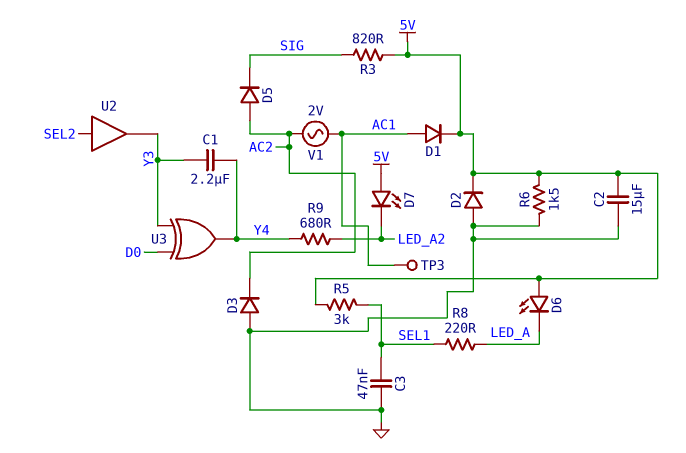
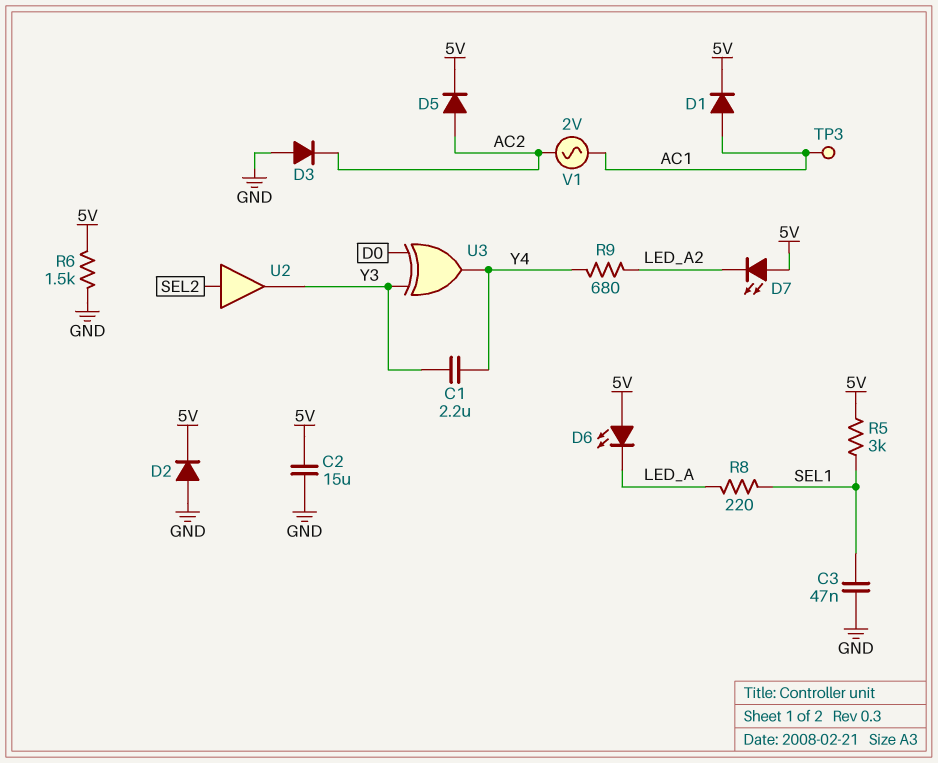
D5: diode (A AC2, K SIG) -> diode (A AC2, K 5V)
R3: 820 (5V, SIG) -> none

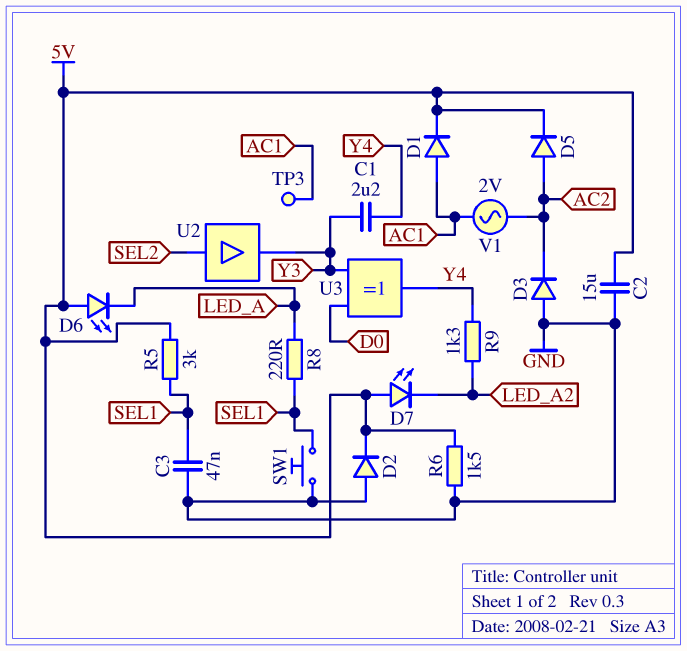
R9: 680 (LED_A2, Y4) -> 1.3k (LED_A2, Y4)
SW1: none -> button (GND, SEL1)

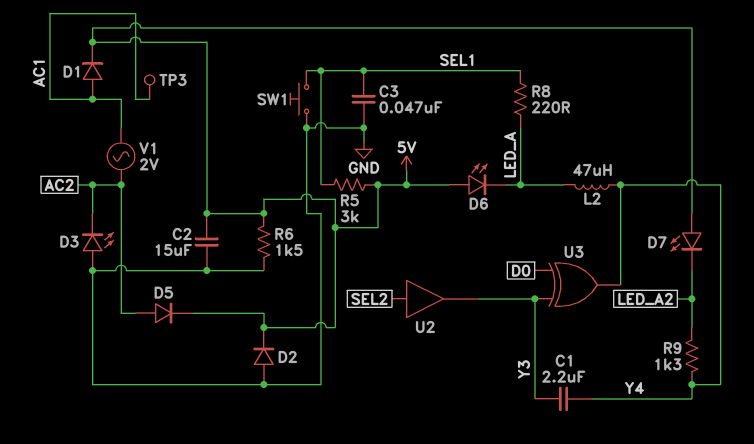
D3: diode (A GND, K AC2) -> LED (A GND, K AC2)
L2: none -> 47uH (LED_A, Y4)

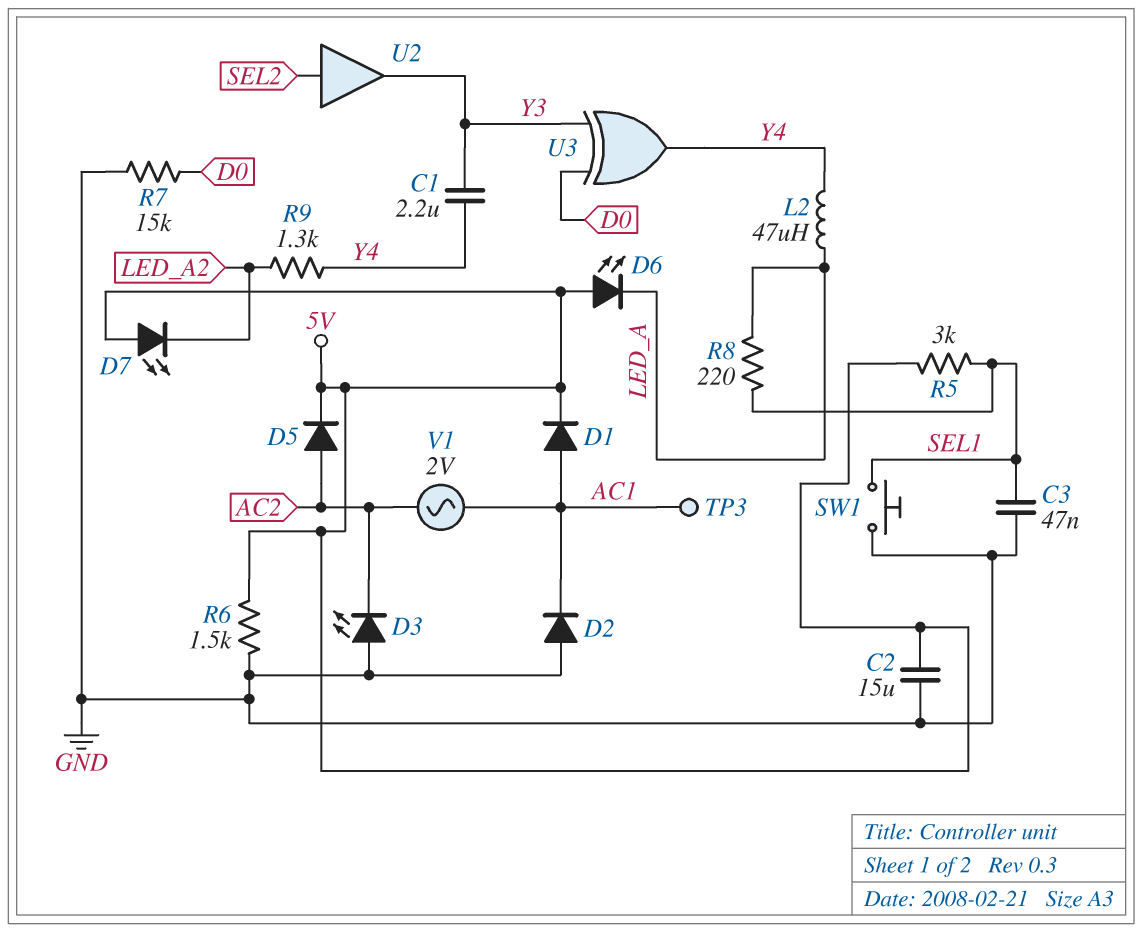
D2: diode (A GND, K 5V) -> diode (A GND, K AC1)
R7: none -> 15k (D0, GND)

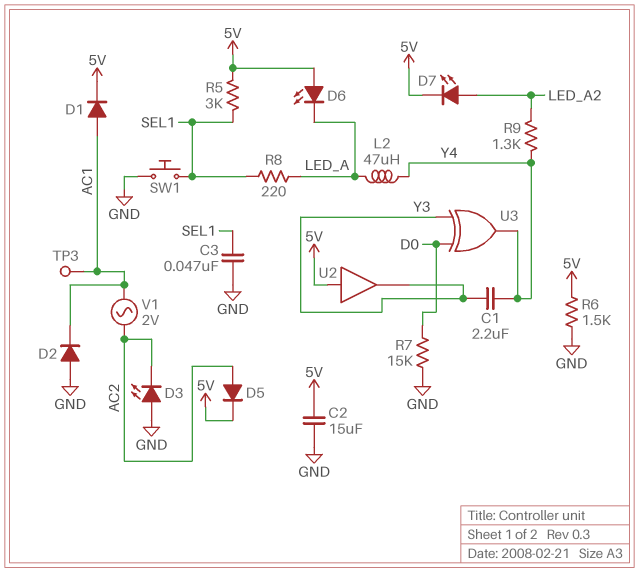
D7: LED (A 5V, K LED_A2) -> LED (A LED_A2, K 5V)
U2: buffer (in SEL2, out Y3) -> buffer (in 5V, out Y3)

